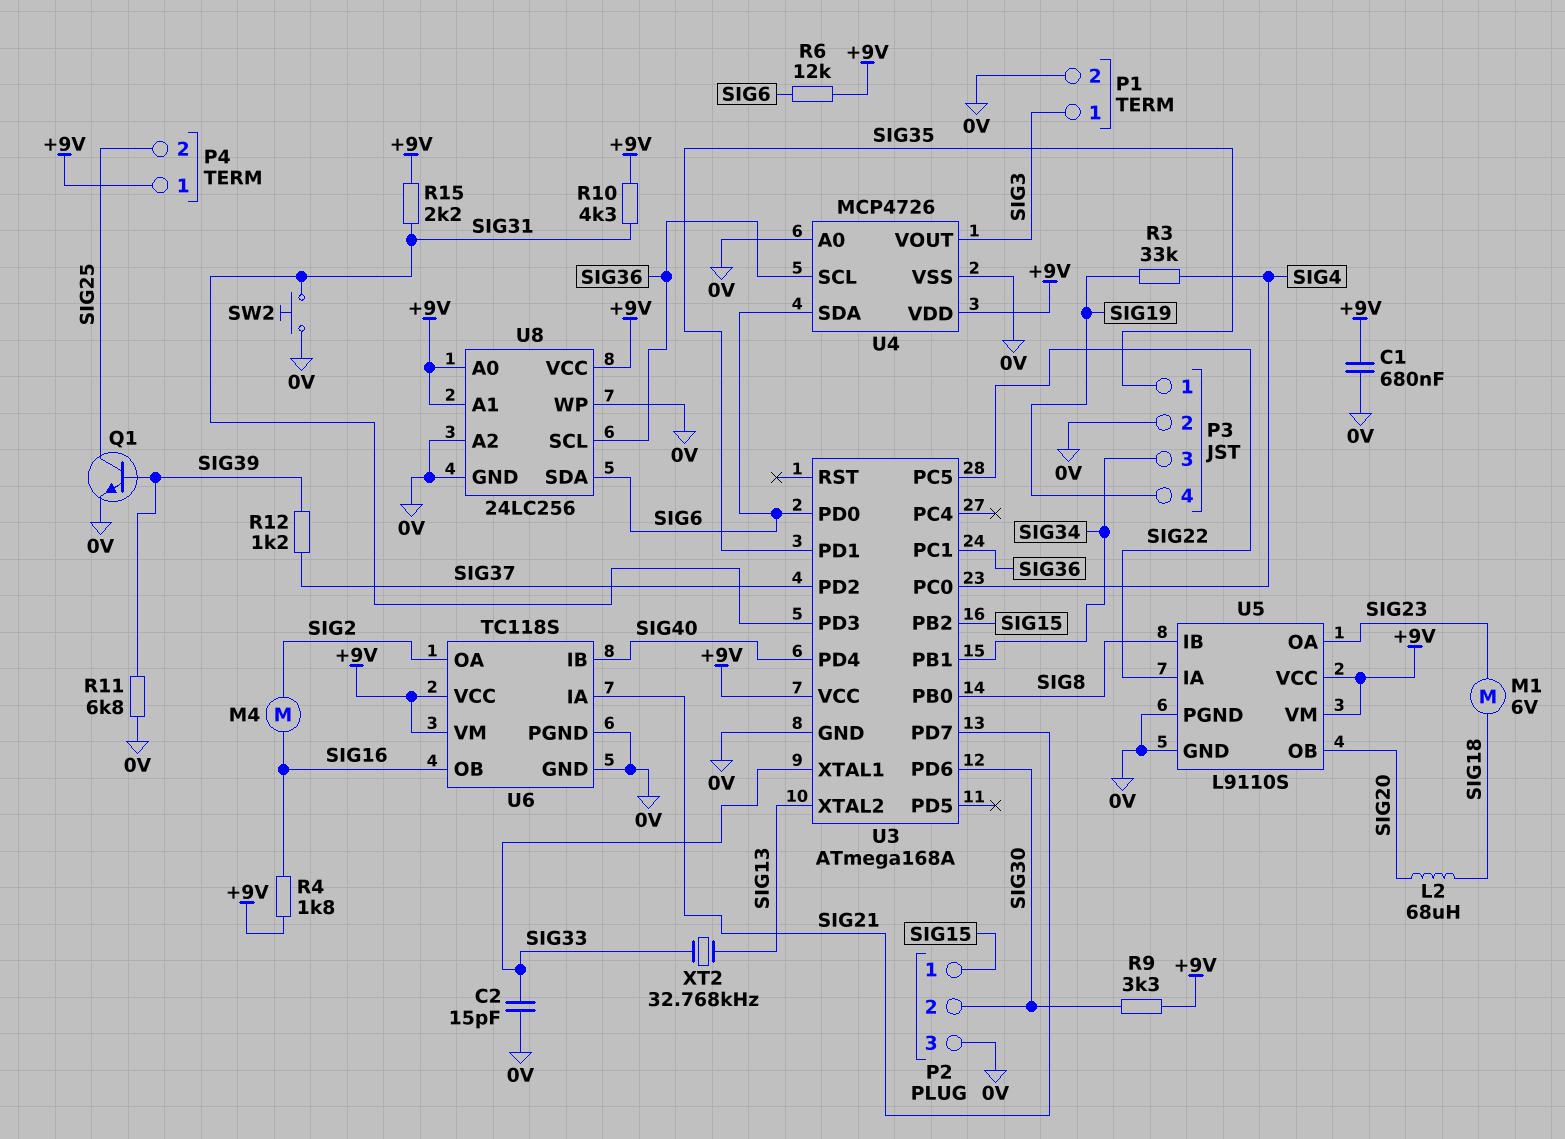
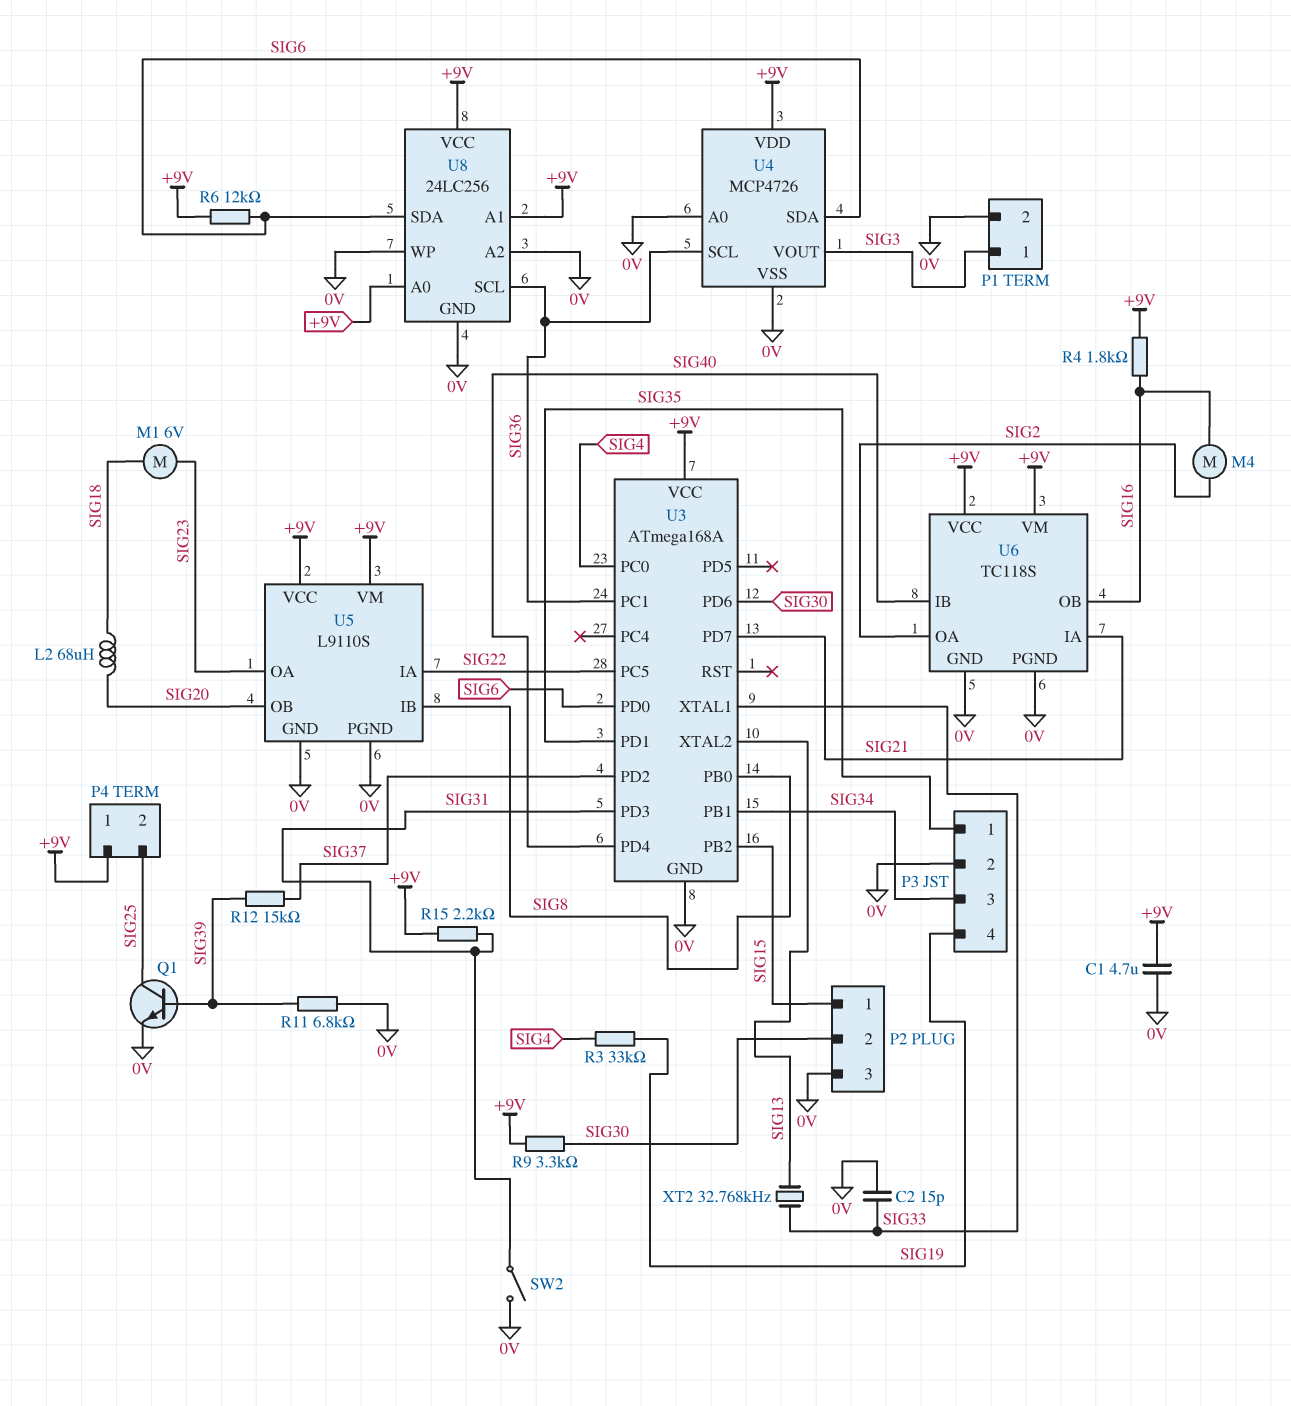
C1: 680nF (+9V, 0V) -> 4.7uF (+9V, 0V)
R10: 4.3k (+9V, SIG31) -> none
R12: 1.2k (SIG37, SIG39) -> 15k (SIG37, SIG39)
SW2: button (0V, SIG31) -> switch (0V, SIG31)

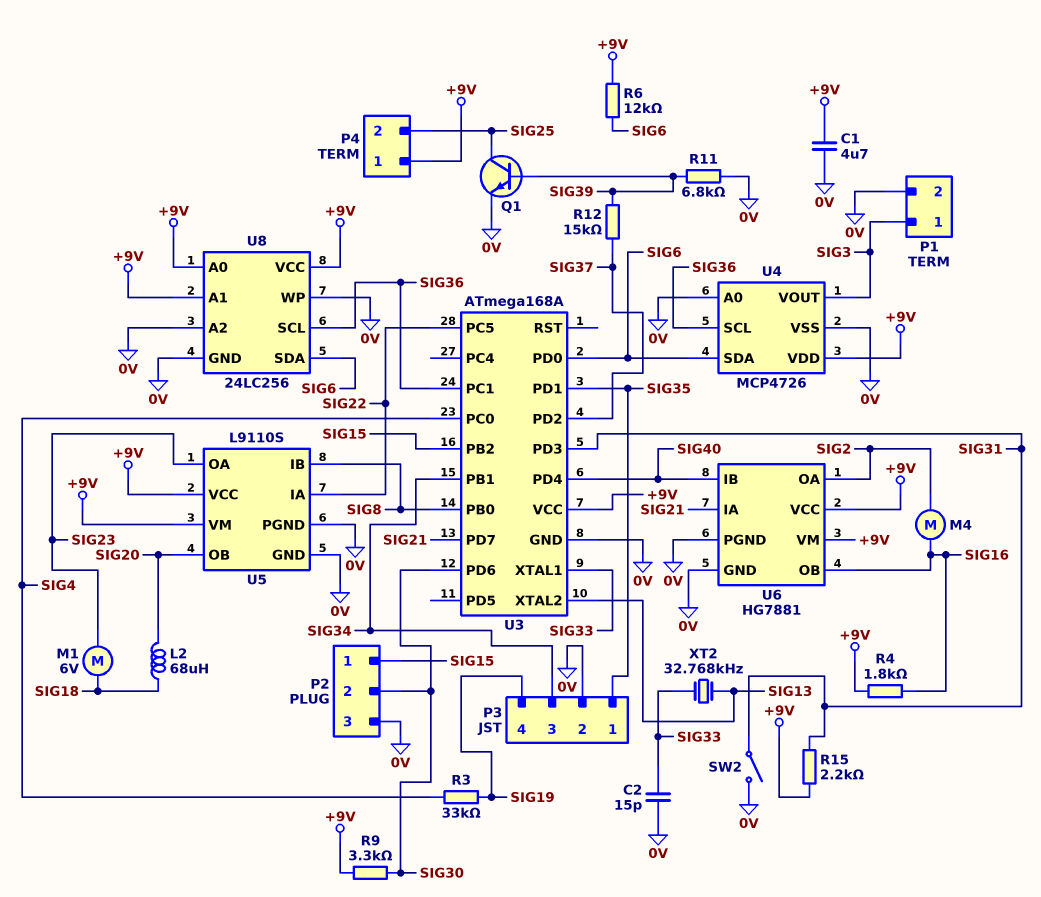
U6: TC118S -> HG7881

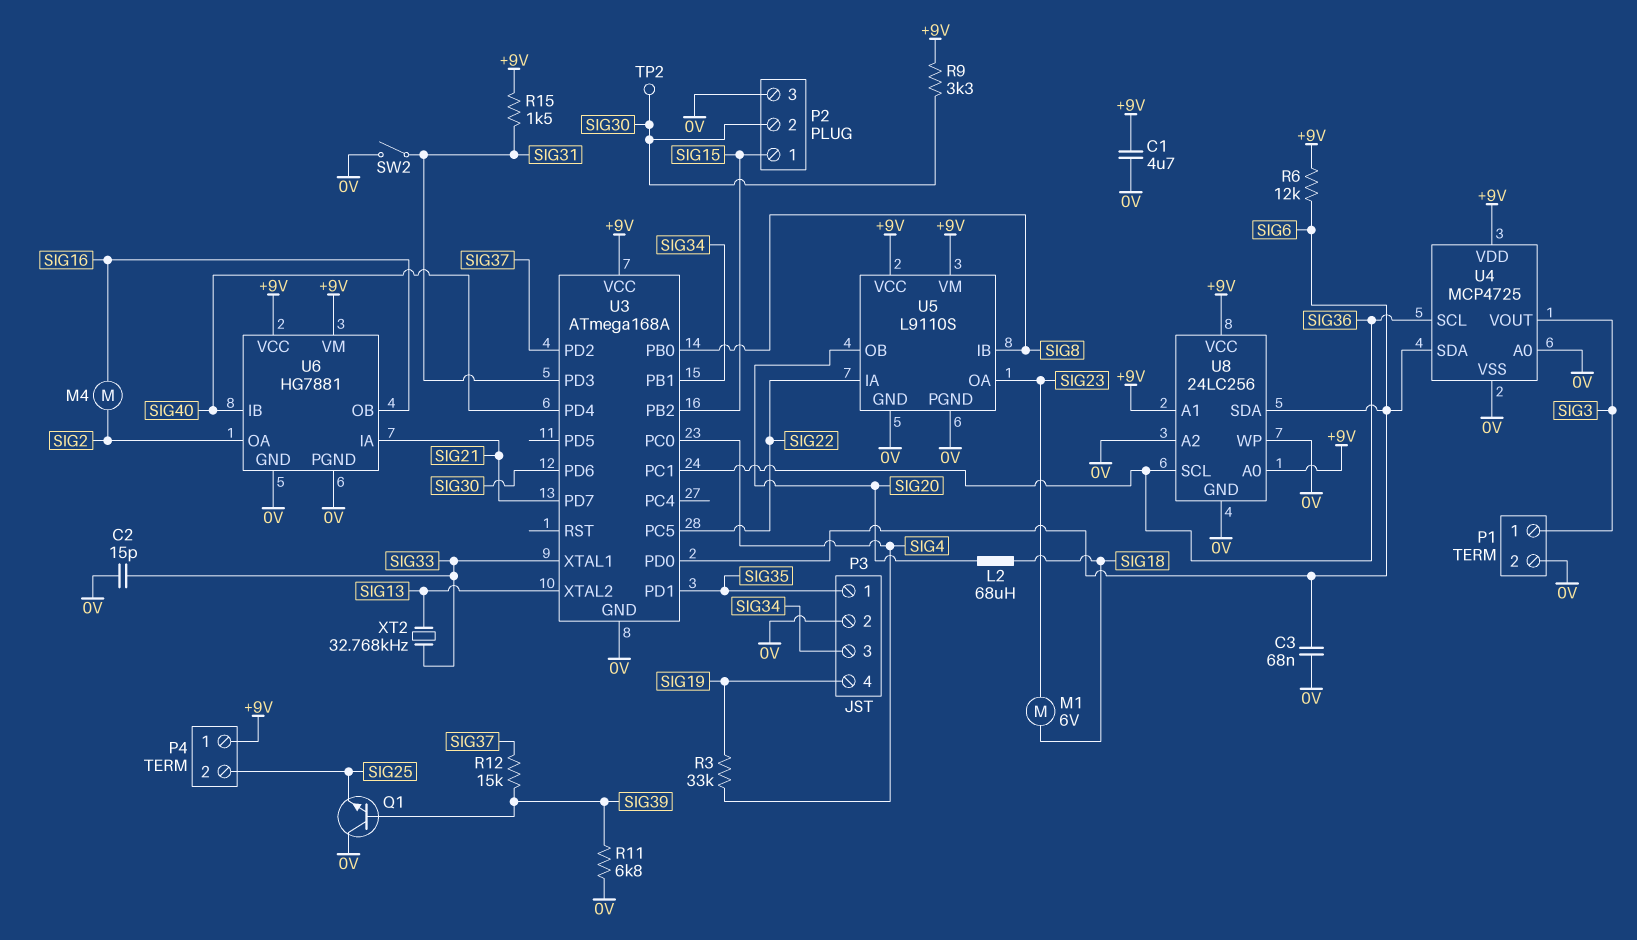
C3: none -> 68nF (0V, SIG6)
Q1: NPN (B SIG39, C SIG25, E 0V) -> NPN (B SIG39, C 0V, E SIG25)
R4: 1.8k (+9V, SIG16) -> none
R15: 2.2k (+9V, SIG31) -> 1.5k (+9V, SIG31)
TP2: none -> test point (SIG30)
U4: MCP4726 -> MCP4725

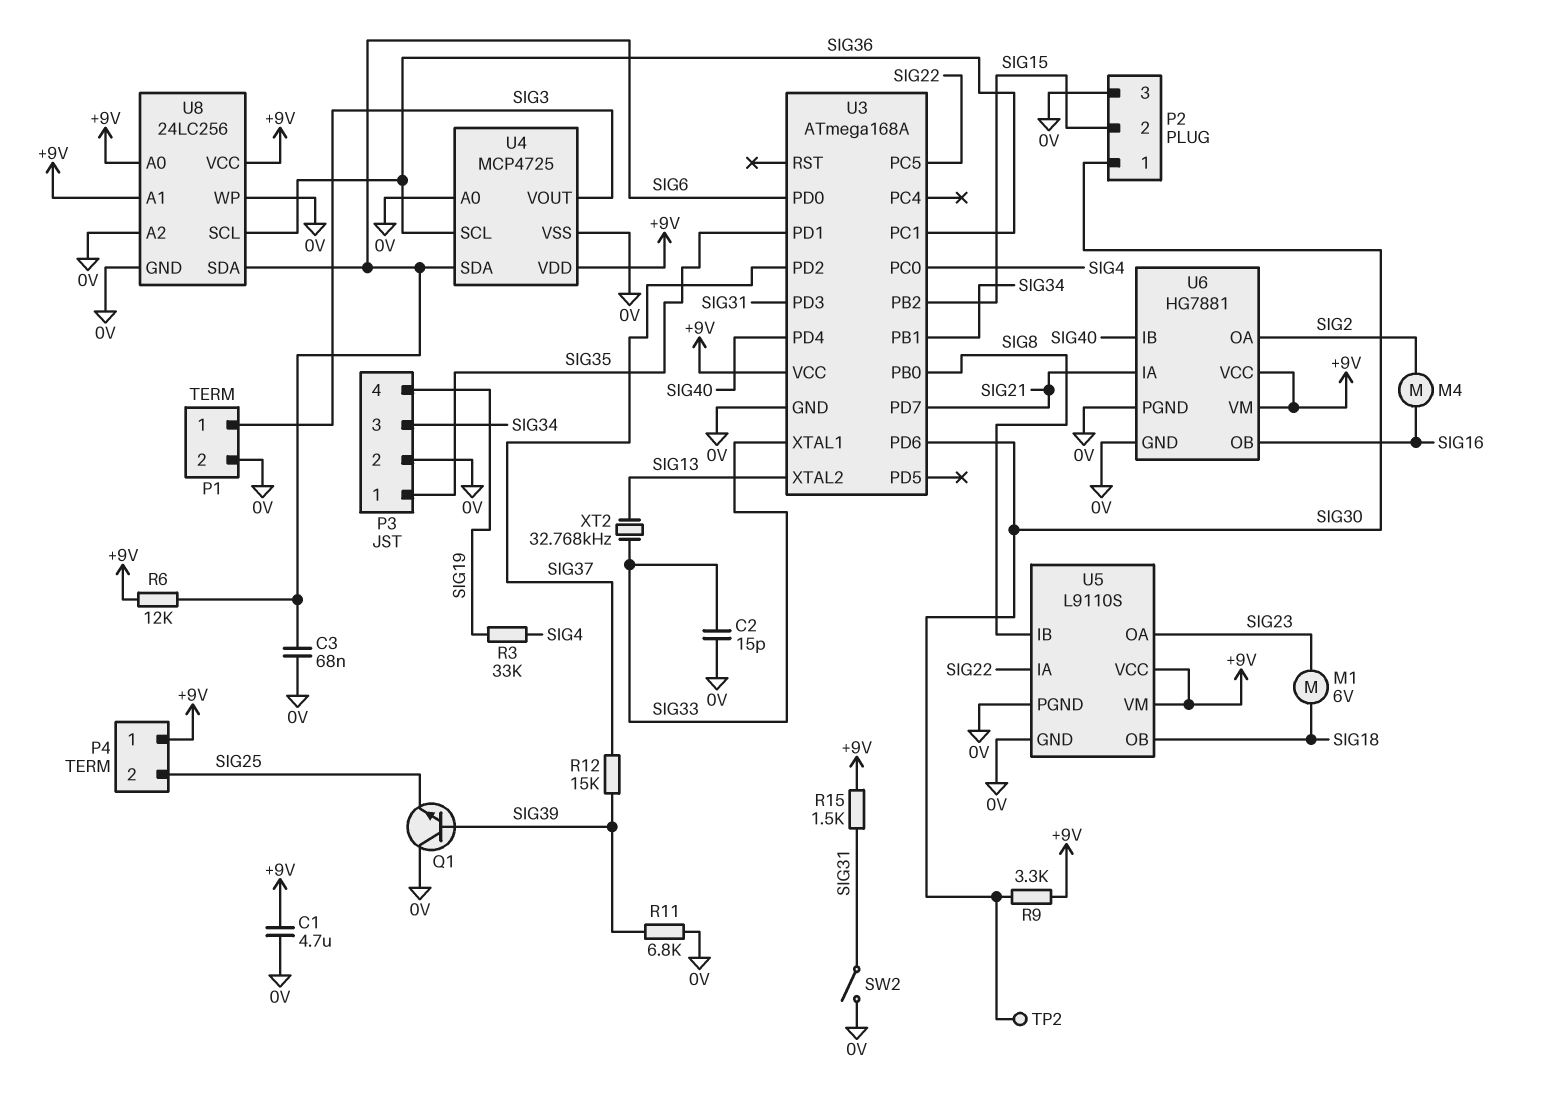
L2: 68uH (SIG18, SIG20) -> none
P2 pin 1: SIG15 -> SIG30
P2 pin 2: SIG30 -> SIG15
U5 pin OB: SIG20 -> SIG18

